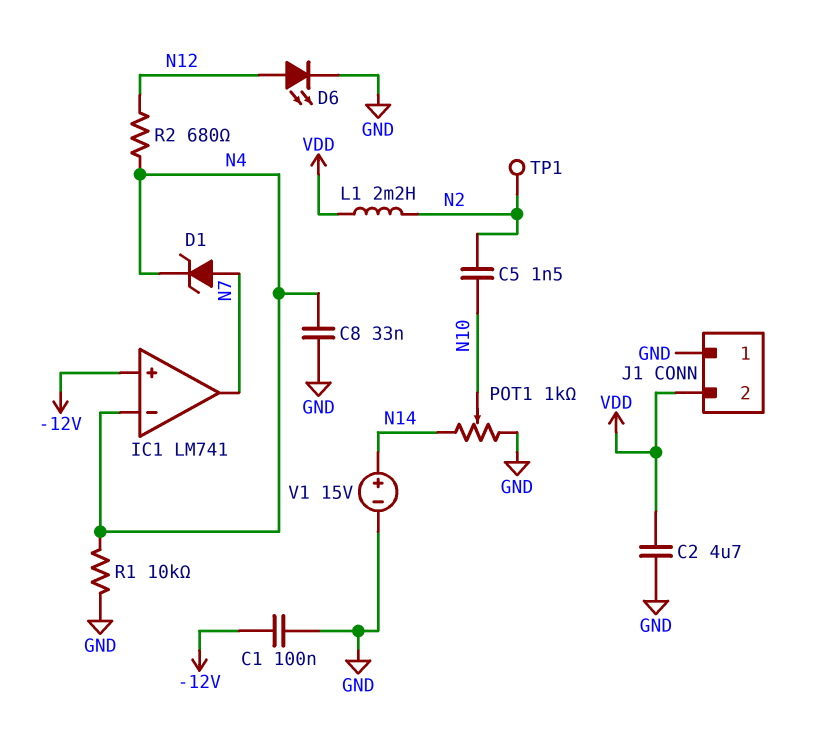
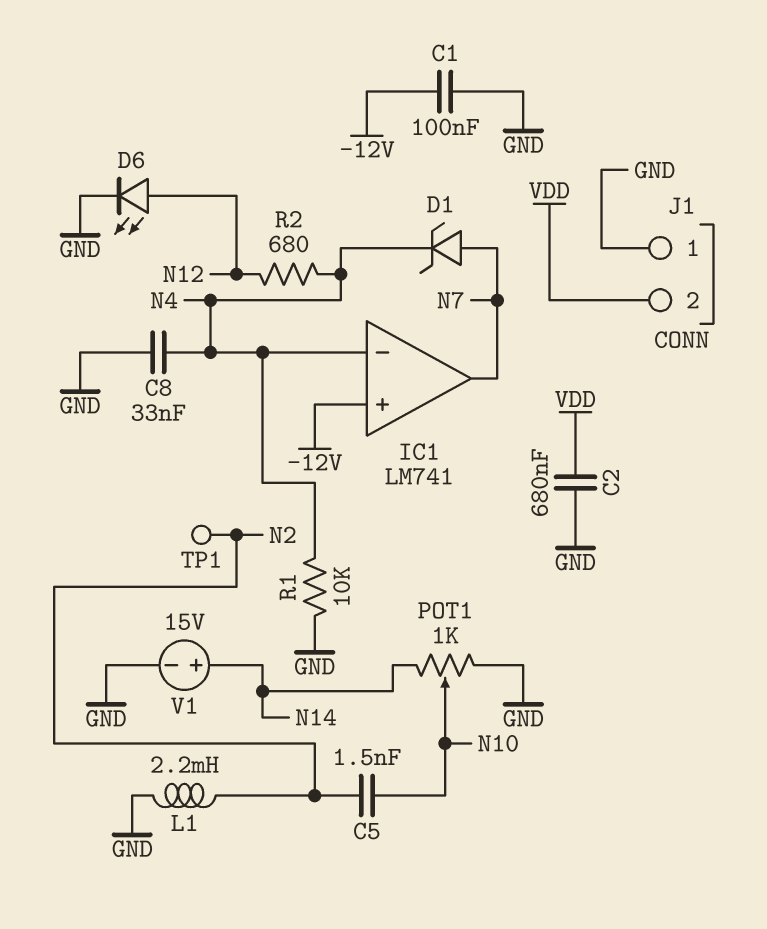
C2: 4.7uF (GND, VDD) -> 680nF (GND, VDD)
L1: 2.2mH (N2, VDD) -> 2.2mH (GND, N2)

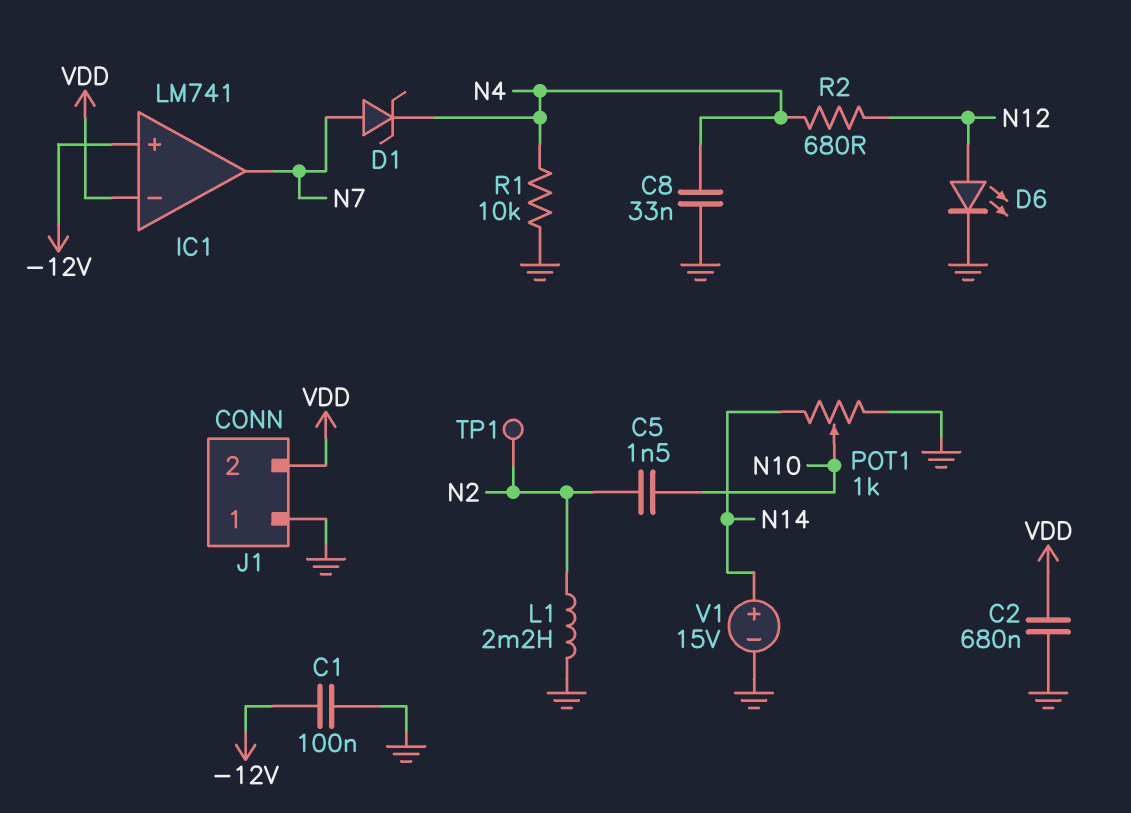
IC1 pin in-: N4 -> VDD

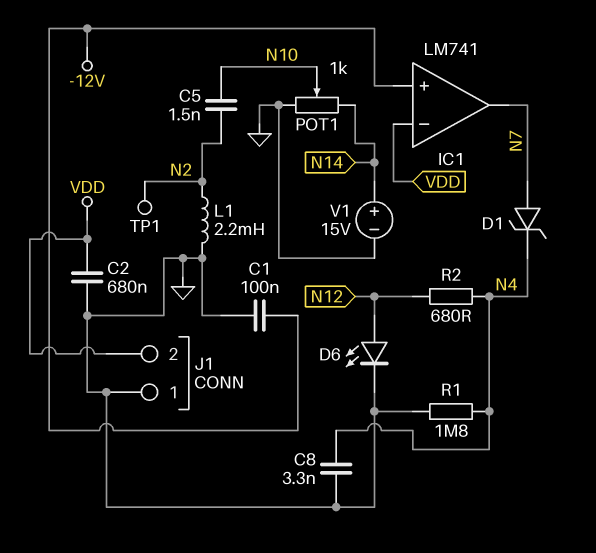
C8: 33nF (GND, N4) -> 3.3nF (GND, N4)
R1: 10k (GND, N4) -> 1.8M (GND, N4)

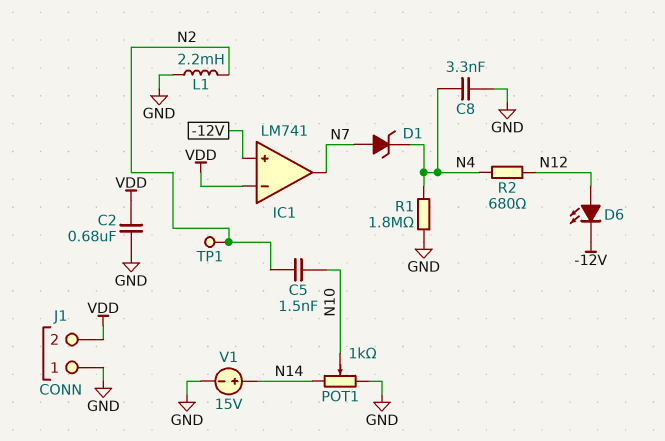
C1: 100nF (-12V, GND) -> none
D6: LED (A N12, K GND) -> LED (A N12, K -12V)

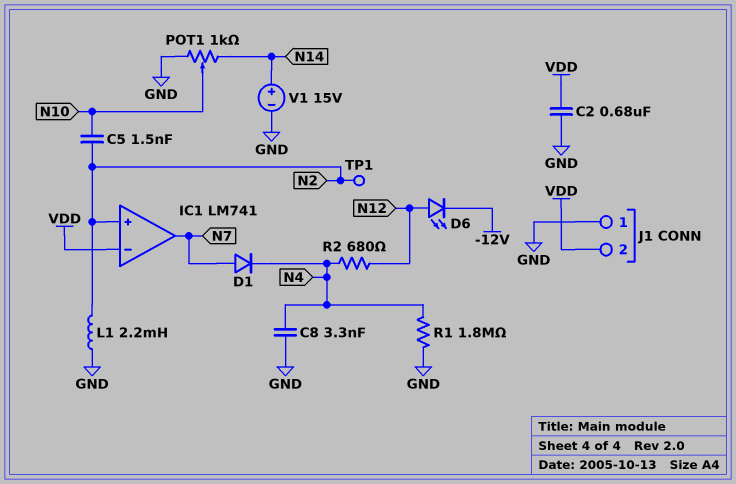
D1: zener (A N7, K N4) -> diode (A N7, K N4)
IC1 pin in+: -12V -> N2

